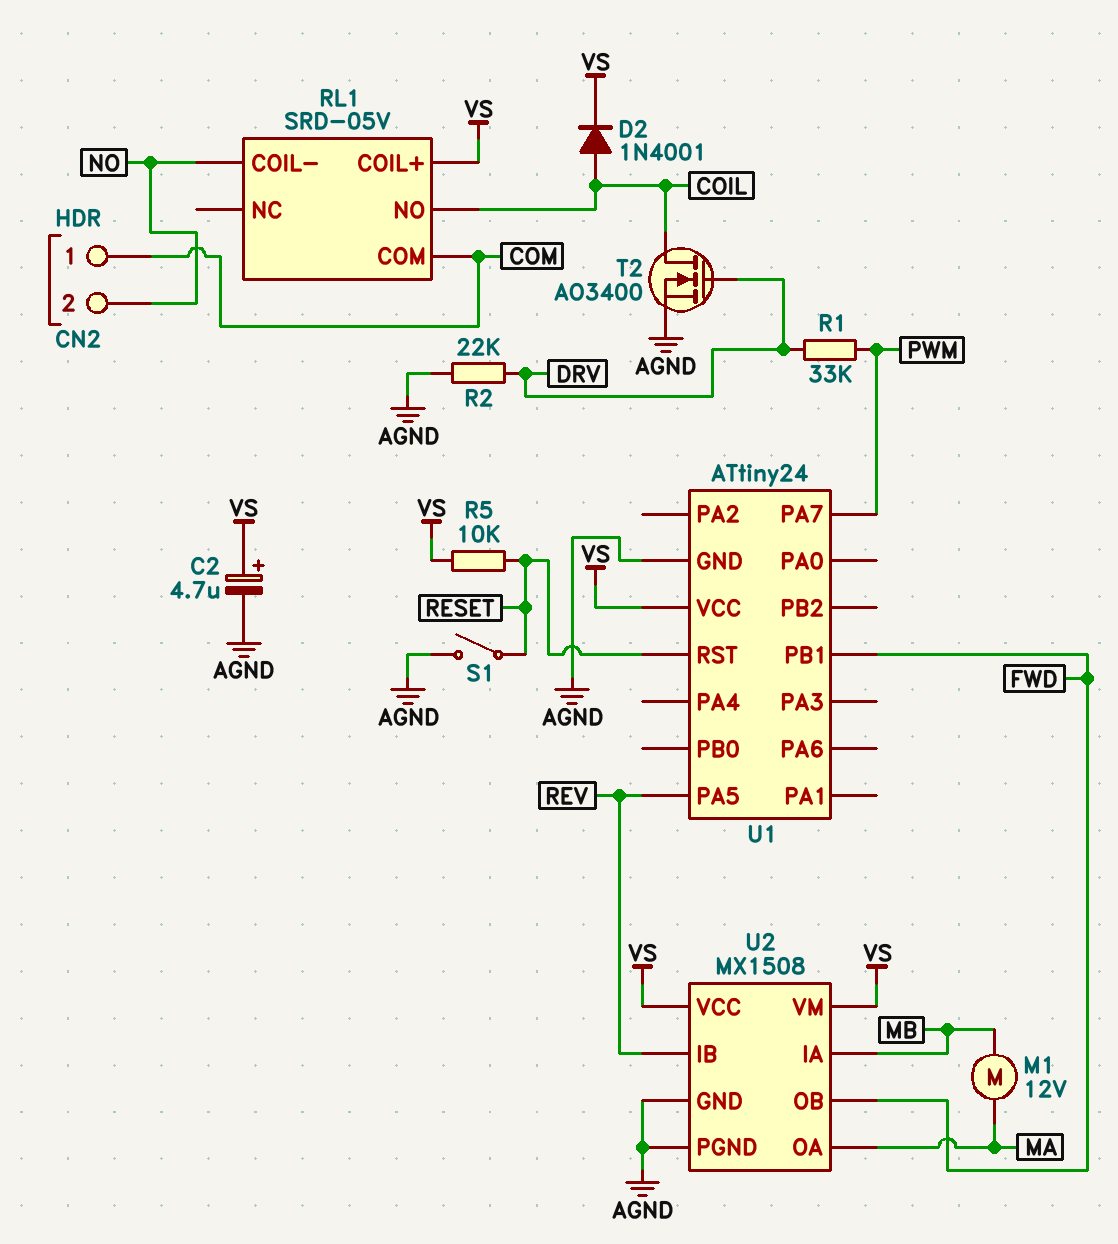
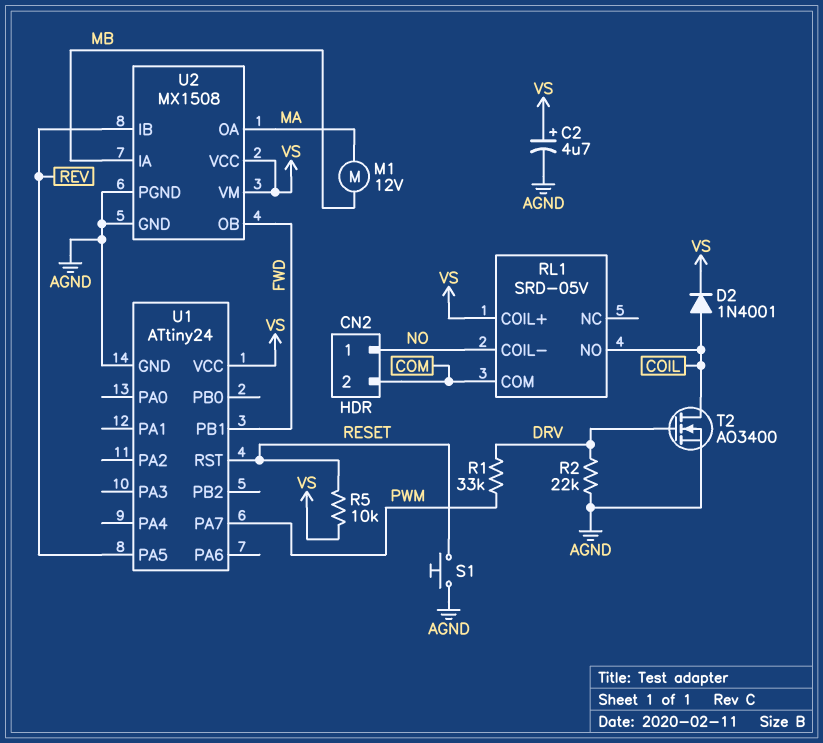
CN2 pin 1: COM -> NO
CN2 pin 2: NO -> COM
S1: switch (AGND, RESET) -> button (AGND, RESET)

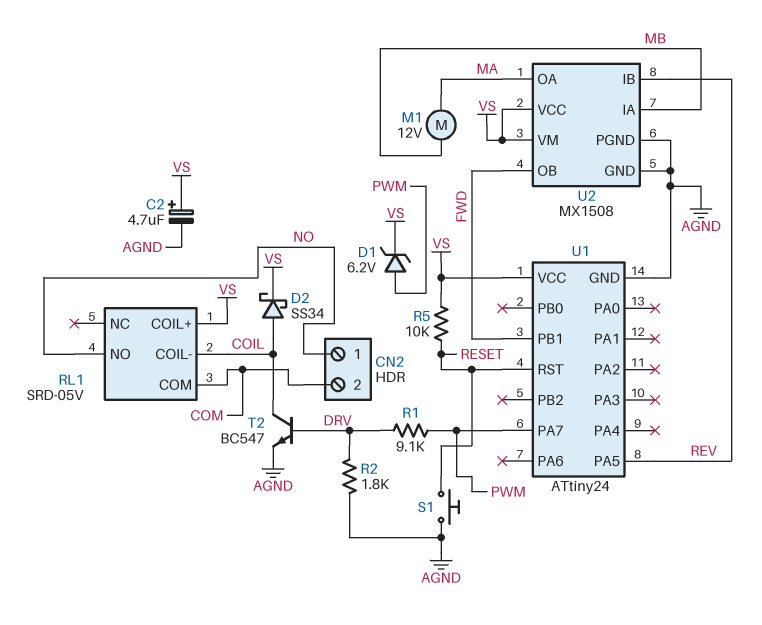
D1: none -> zener 6.2V (A PWM, K VS)
D2: diode 1N4001 (A COIL, K VS) -> schottky SS34 (A COIL, K VS)
R1: 33k (DRV, PWM) -> 9.1k (DRV, PWM)
R2: 22k (AGND, DRV) -> 1.8k (AGND, DRV)
RL1 pin COIL-: NO -> COIL
RL1 pin NO: COIL -> NO
T2: NMOS AO3400 (G DRV, D COIL, S AGND) -> NPN BC547 (B DRV, C COIL, E AGND)

